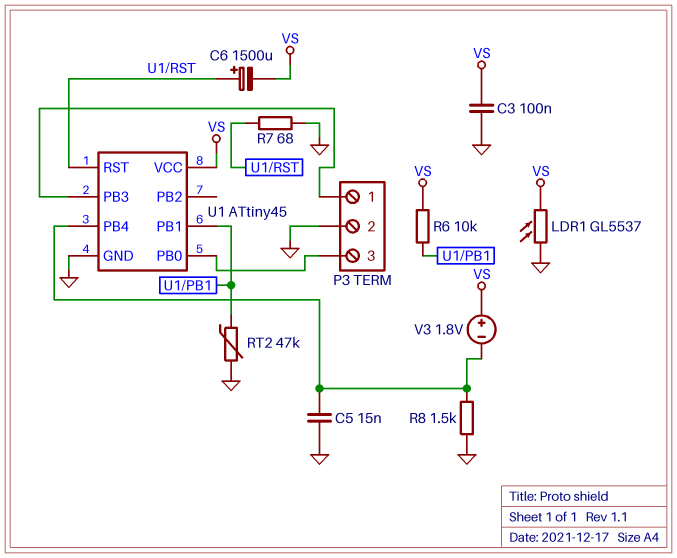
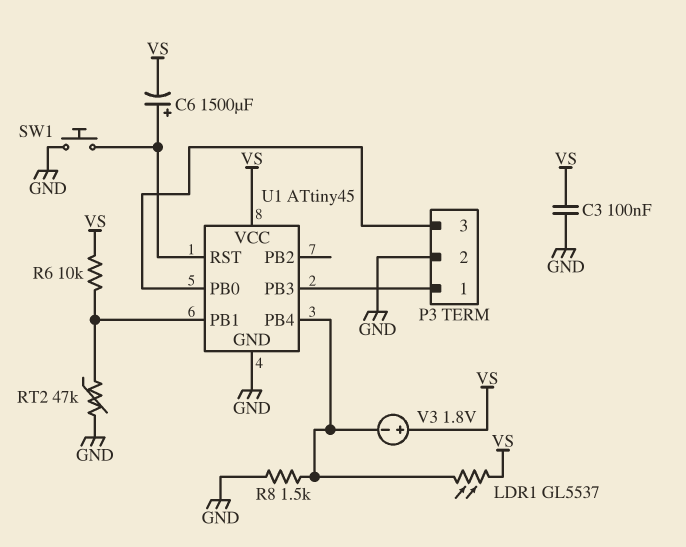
C5: 15nF (GND, U1/PB4) -> none
LDR1: GL5537 (GND, VS) -> GL5537 (U1/PB4, VS)
R7: 68 (GND, U1/RST) -> none
SW1: none -> button (GND, U1/RST)

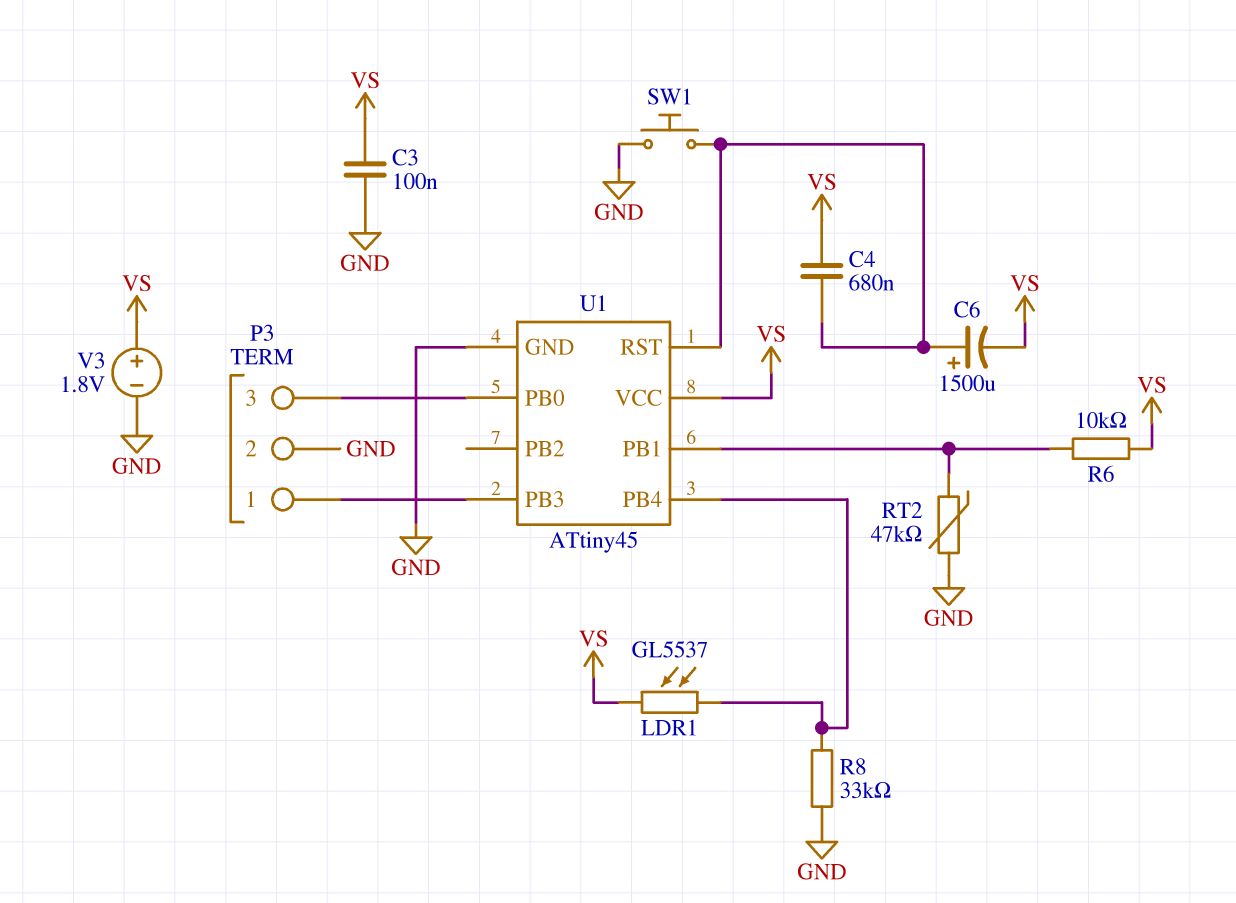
C4: none -> 680nF (U1/RST, VS)
R8: 1.5k (GND, U1/PB4) -> 33k (GND, U1/PB4)
V3: 1.8V (plus VS, minus U1/PB4) -> 1.8V (plus VS, minus GND)

